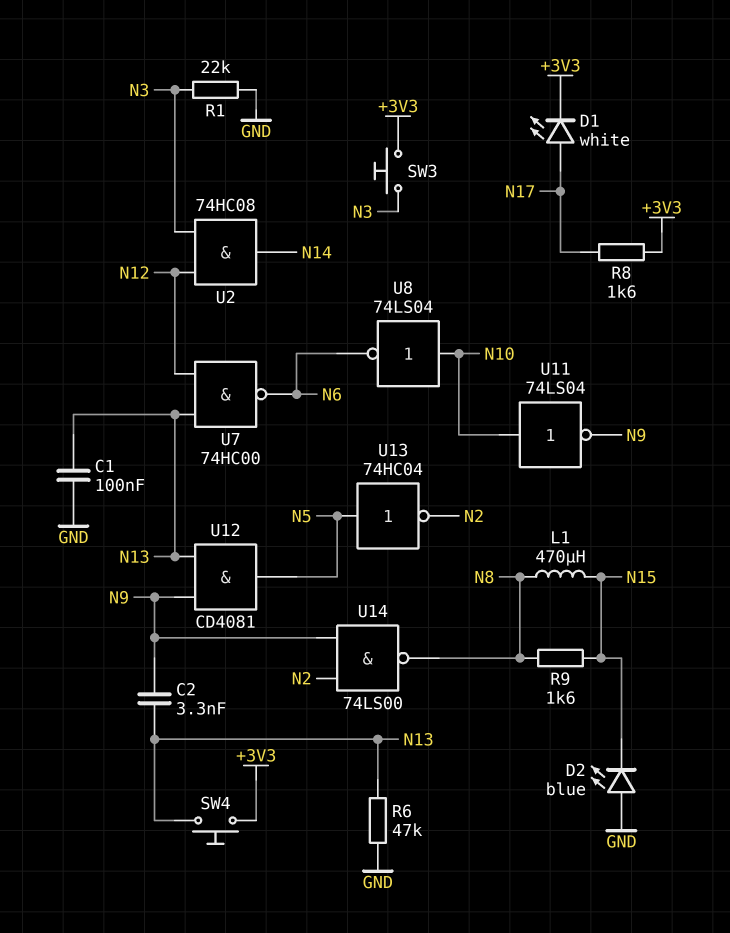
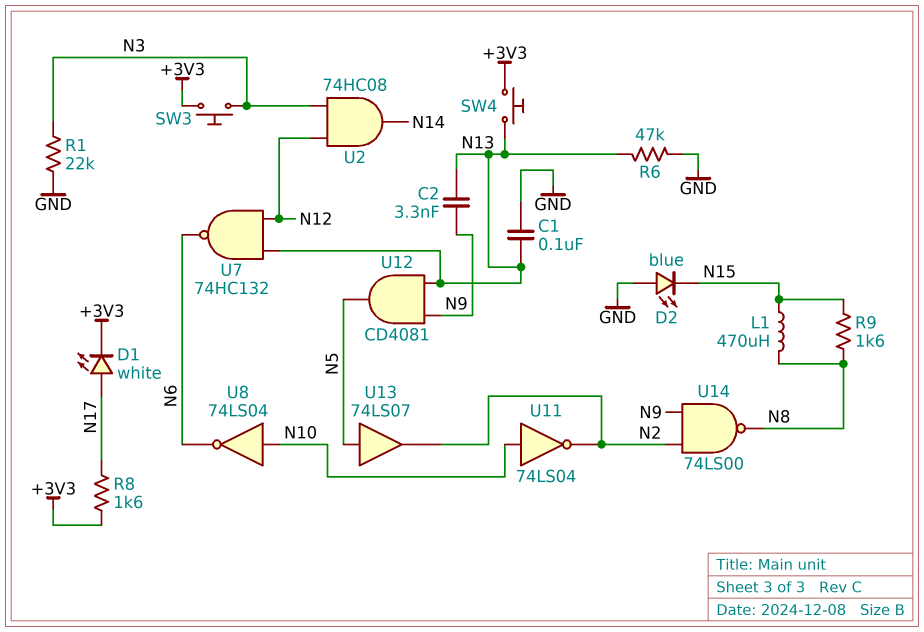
U7: NAND 74HC00 (in N12, in N13, out N6) -> NAND 74HC132 (in N12, in N13, out N6)
U11: NOT 74LS04 (in N10, out N9) -> NOT 74LS04 (in N10, out N2)
U13: NOT 74HC04 (in N5, out N2) -> buffer 74LS07 (in N5, out N2)

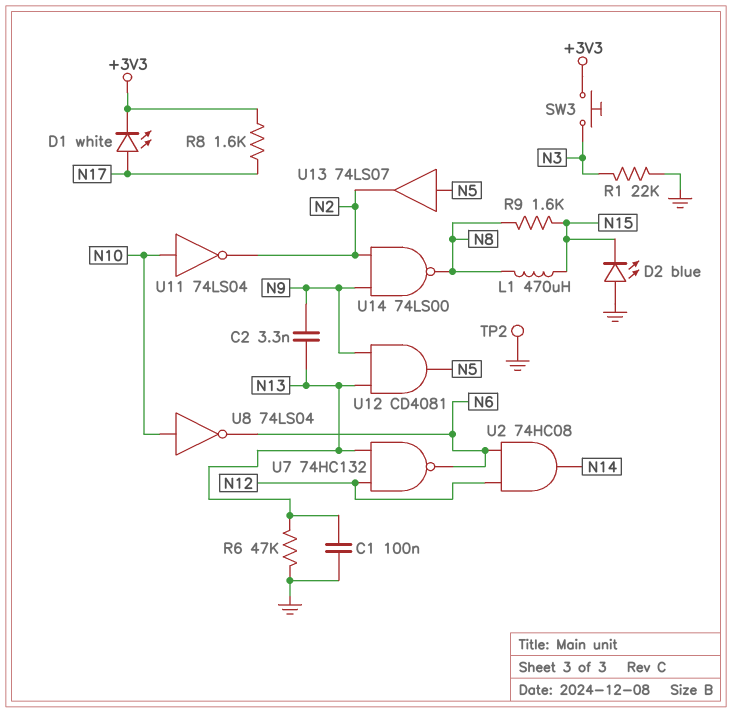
SW4: button (+3V3, N13) -> none
TP2: none -> test point (GND)
U2: AND 74HC08 (in N3, in N12, out N14) -> AND 74HC08 (in N6, in N12, out N14)

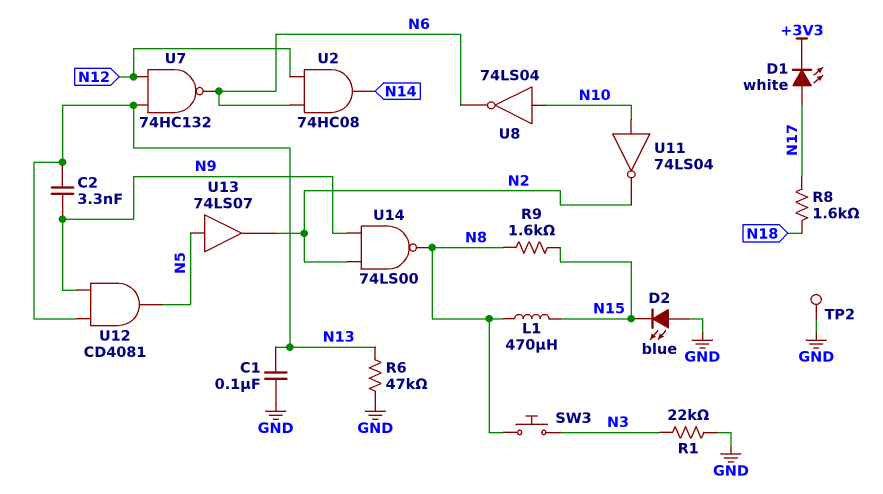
R8: 1.6k (+3V3, N17) -> 1.6k (N17, N18)
SW3: button (+3V3, N3) -> button (N3, N8)

